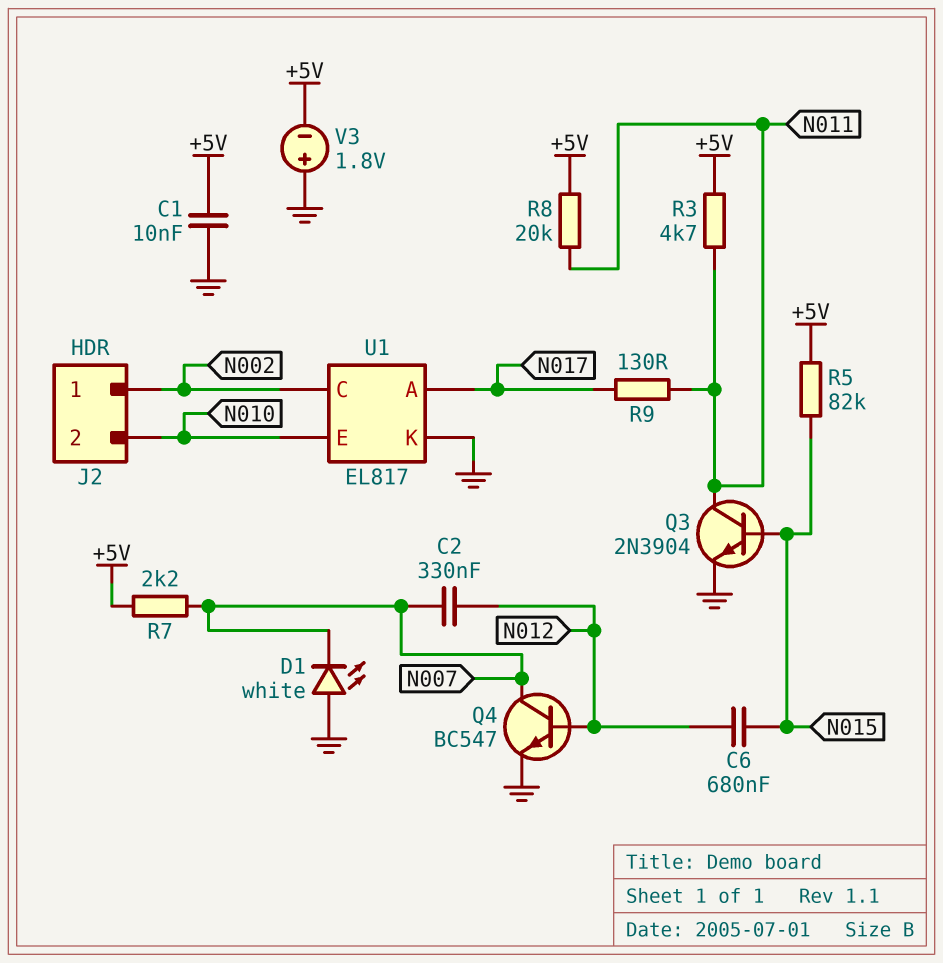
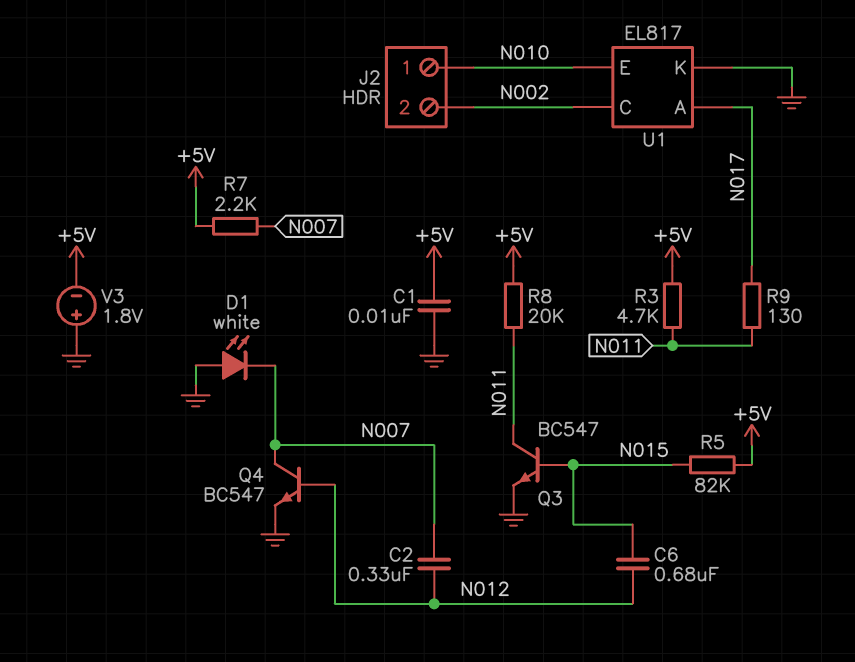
J2 pin 1: N002 -> N010
J2 pin 2: N010 -> N002
Q3: NPN 2N3904 (B N015, C N011, E GND) -> NPN BC547 (B N015, C N011, E GND)

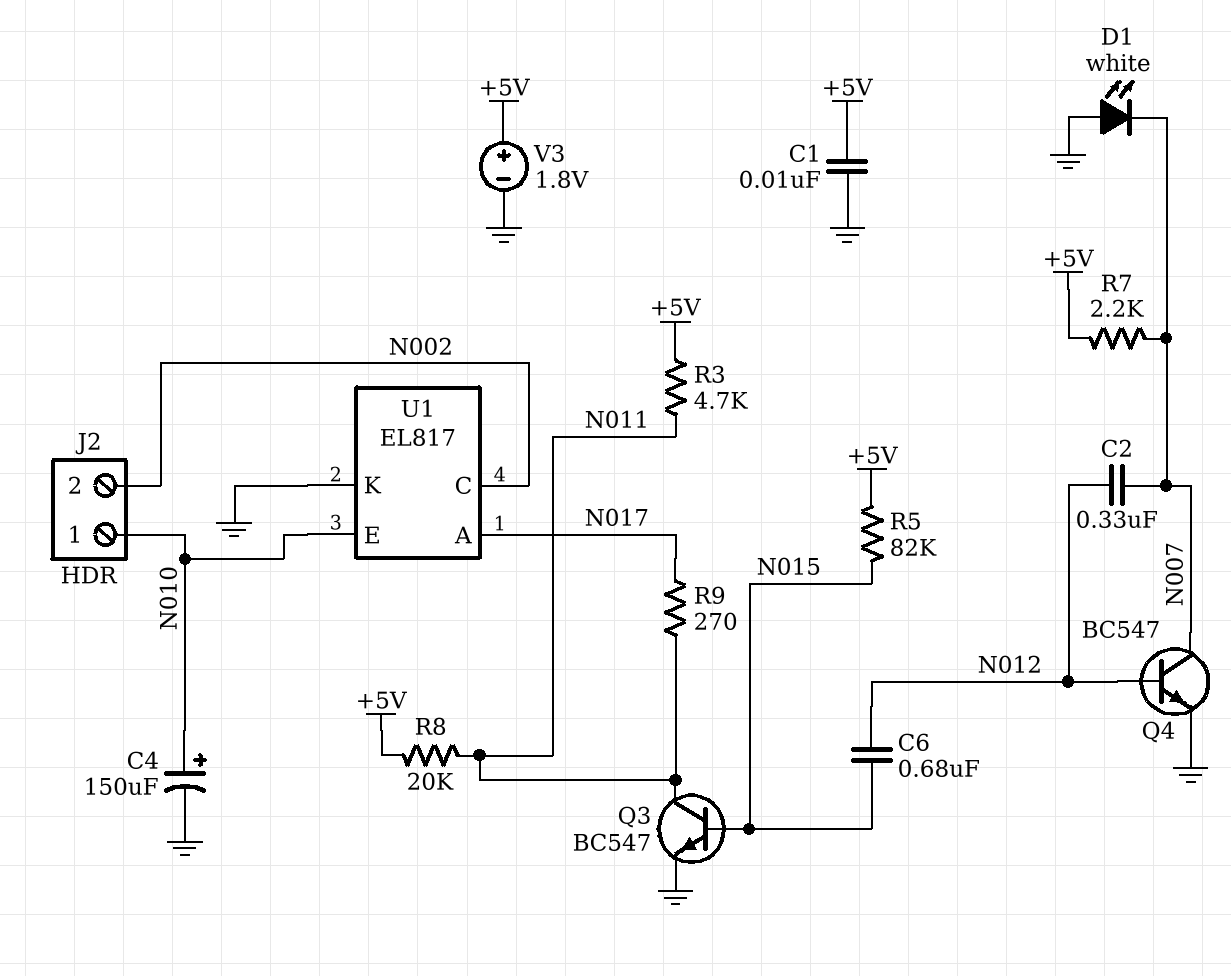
C4: none -> 150uF (plus N010, minus GND)
R9: 130 (N011, N017) -> 270 (N011, N017)
V3: 1.8V (plus GND, minus +5V) -> 1.8V (plus +5V, minus GND)

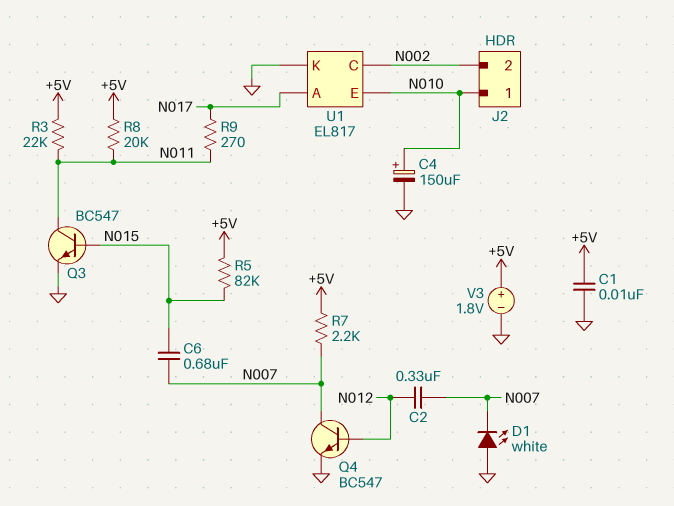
C6: 680nF (N012, N015) -> 680nF (N007, N015)
R3: 4.7k (+5V, N011) -> 22k (+5V, N011)

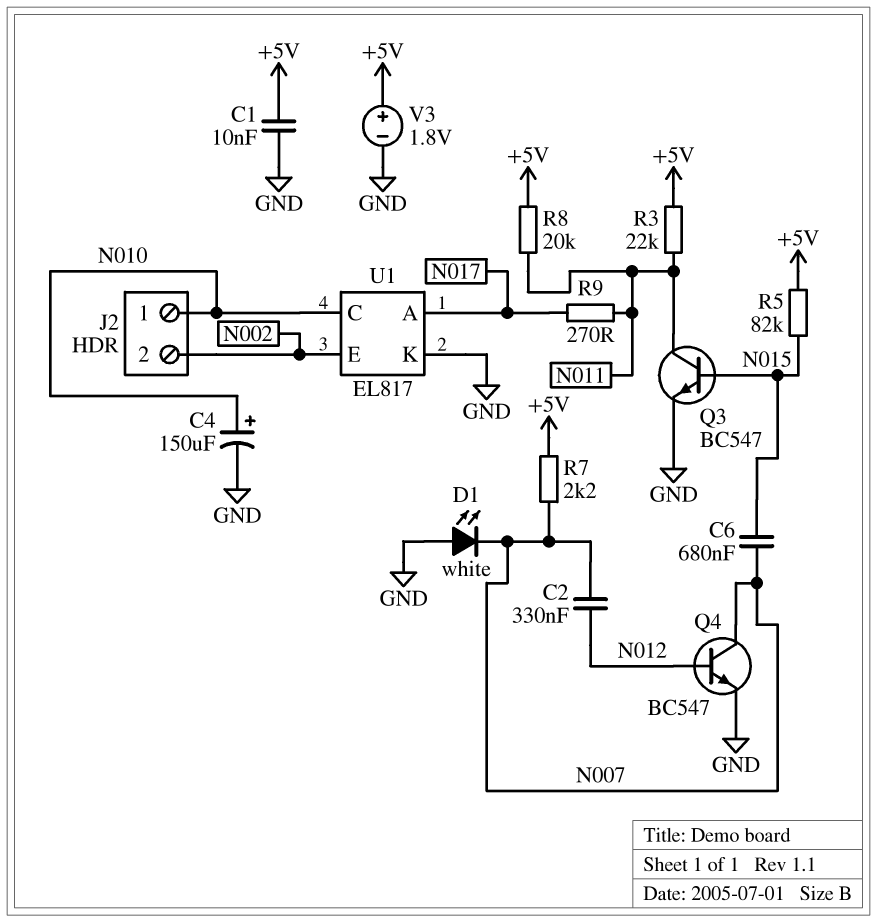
U1 pin C: N002 -> N010
U1 pin E: N010 -> N002

